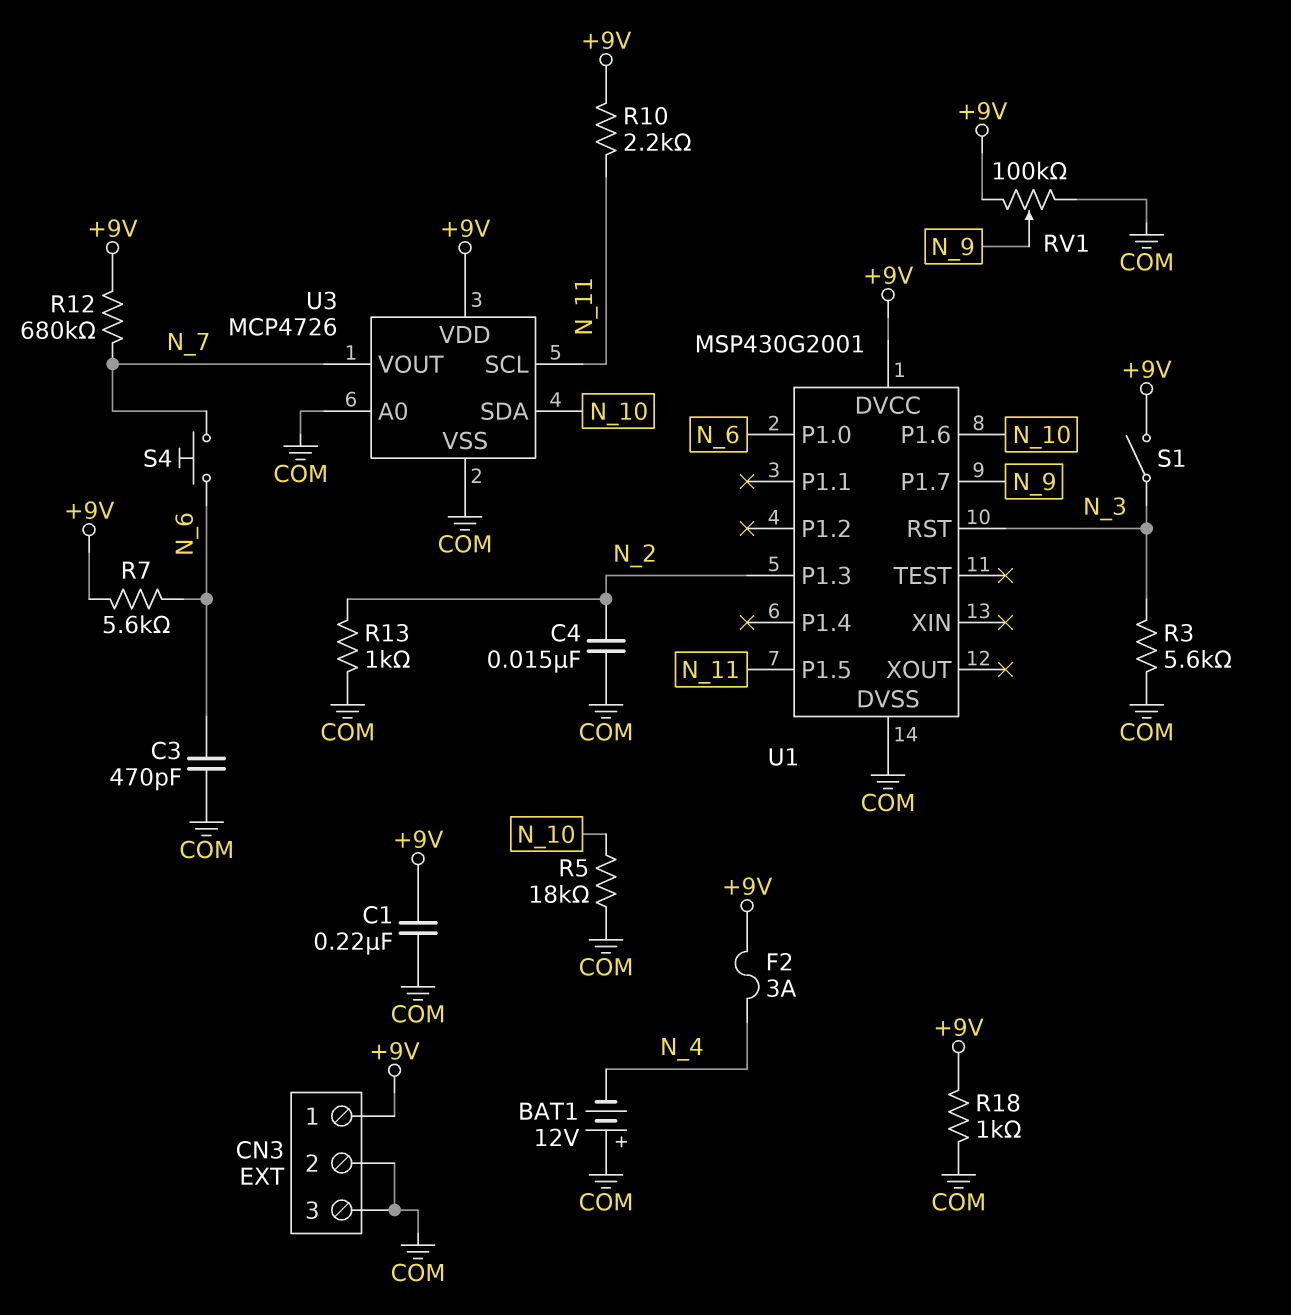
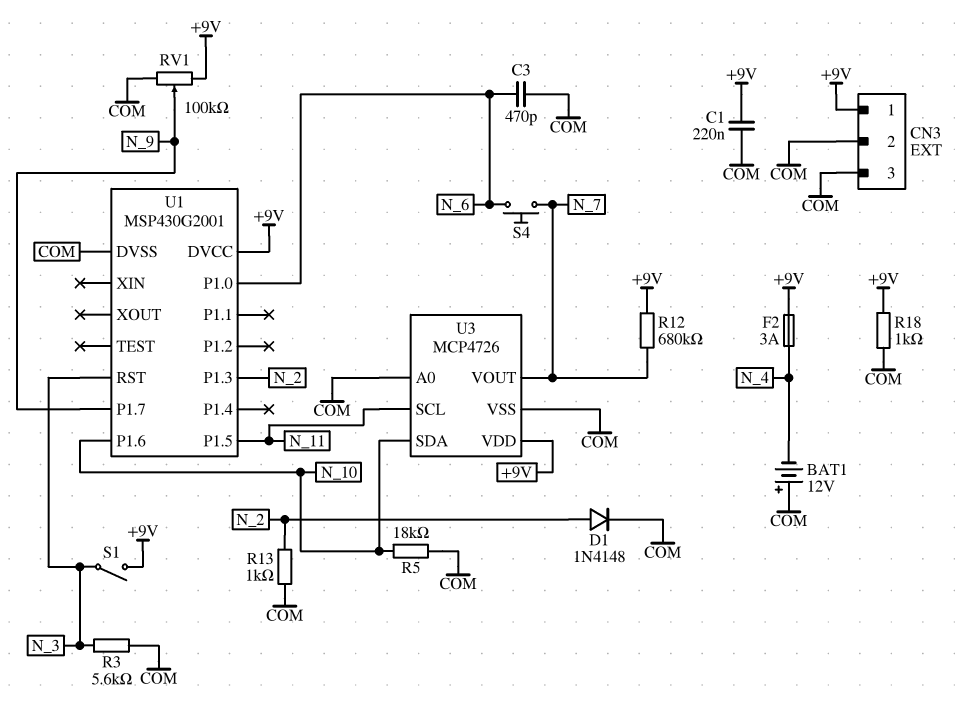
C4: 15nF (COM, N_2) -> none
D1: none -> diode 1N4148 (A N_2, K COM)
R7: 5.6k (+9V, N_6) -> none
R10: 2.2k (+9V, N_11) -> none

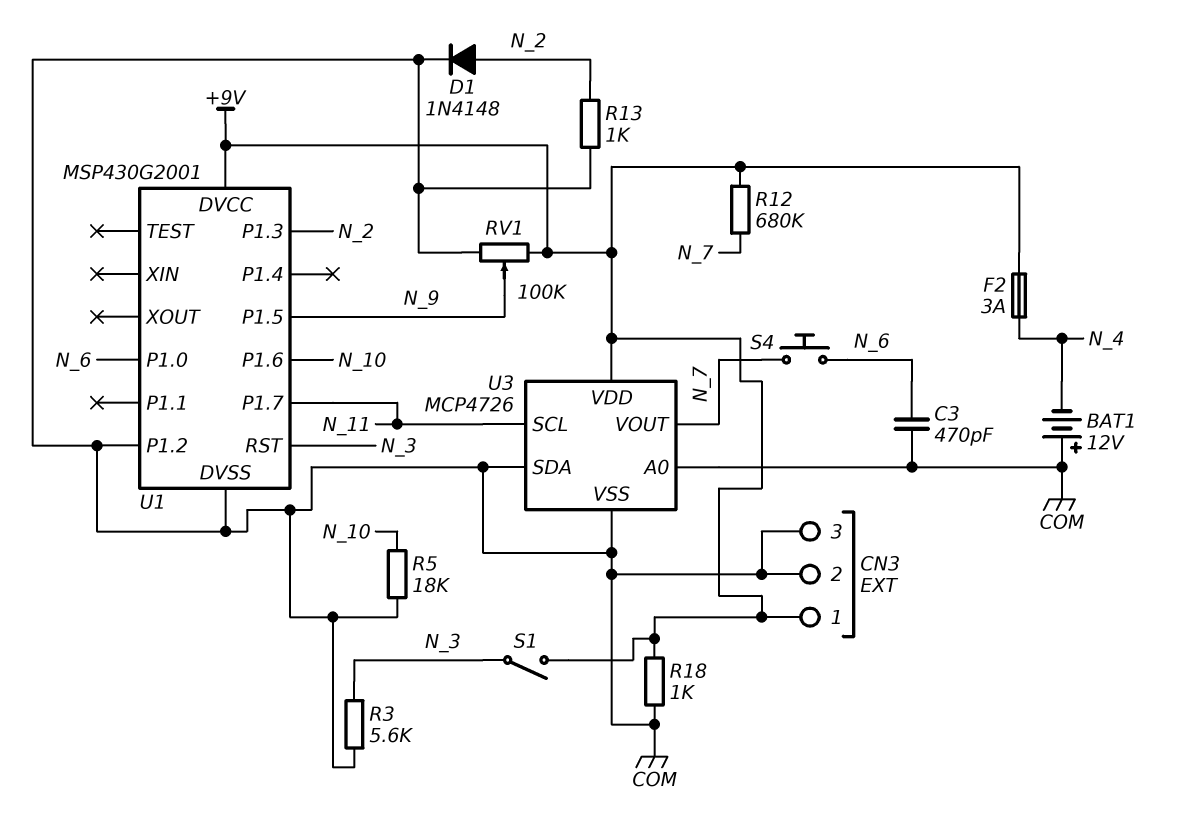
C1: 220nF (+9V, COM) -> none
U1 pin P1.2: none -> COM
U1 pin P1.5: N_11 -> N_9
U1 pin P1.7: N_9 -> N_11
U3 pin SDA: N_10 -> COM

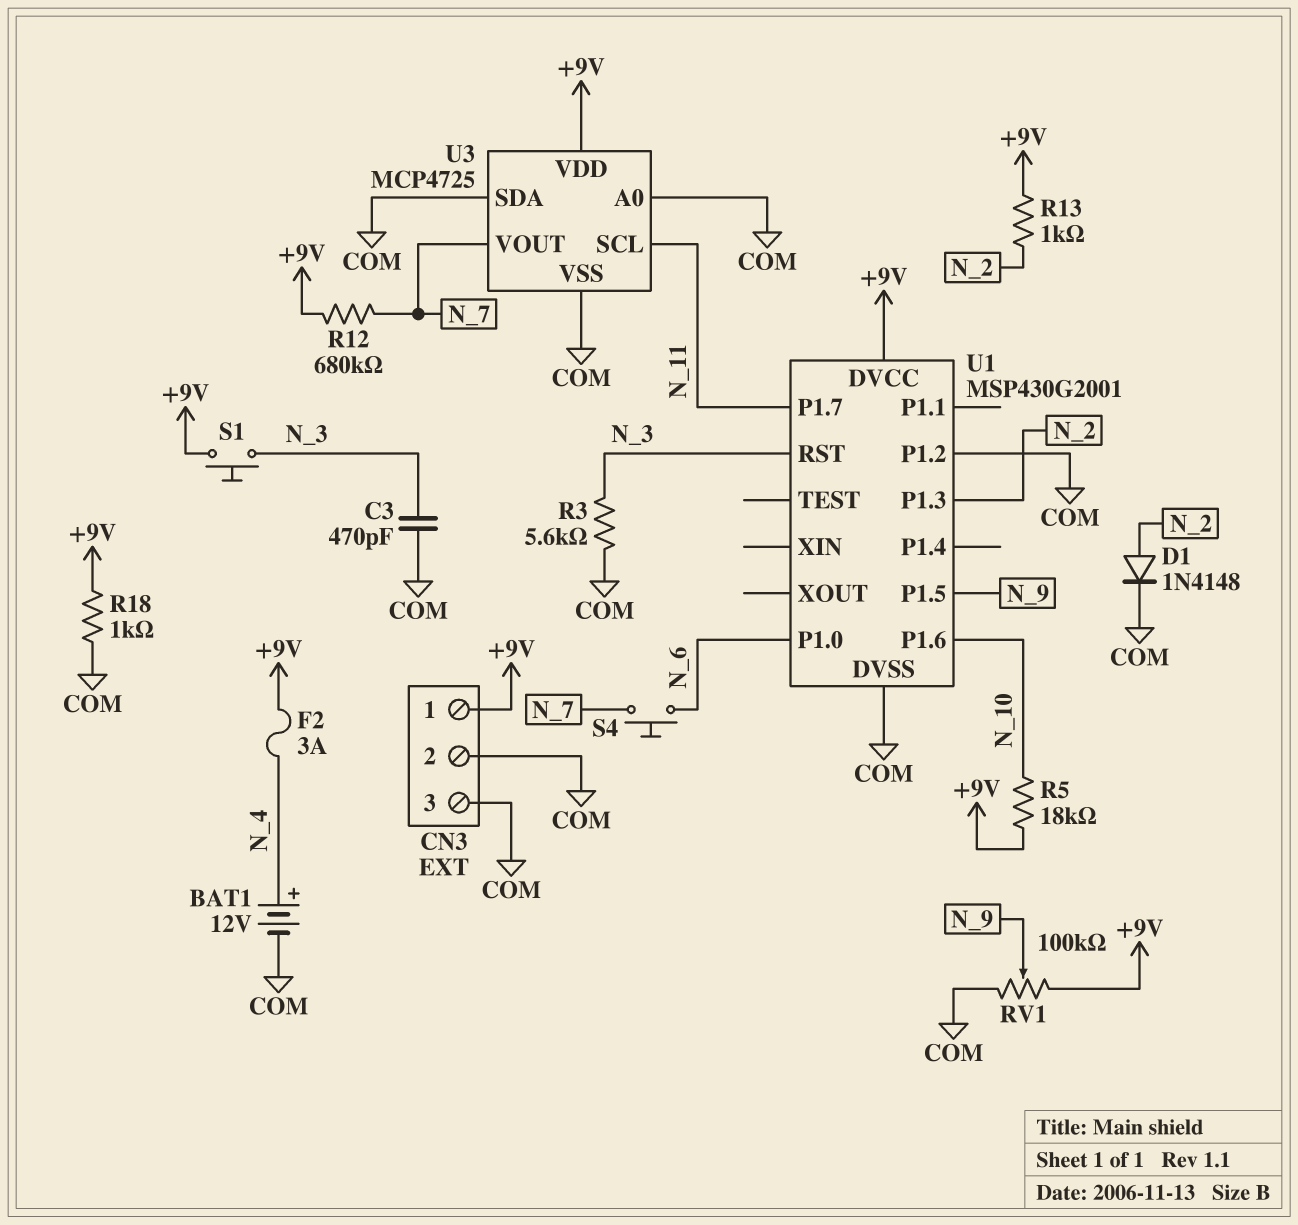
BAT1: 12V (plus COM, minus N_4) -> 12V (plus N_4, minus COM)
C3: 470pF (COM, N_6) -> 470pF (COM, N_3)
R5: 18k (COM, N_10) -> 18k (+9V, N_10)
R13: 1k (COM, N_2) -> 1k (+9V, N_2)
S1: switch (+9V, N_3) -> button (+9V, N_3)
U3: MCP4726 -> MCP4725

